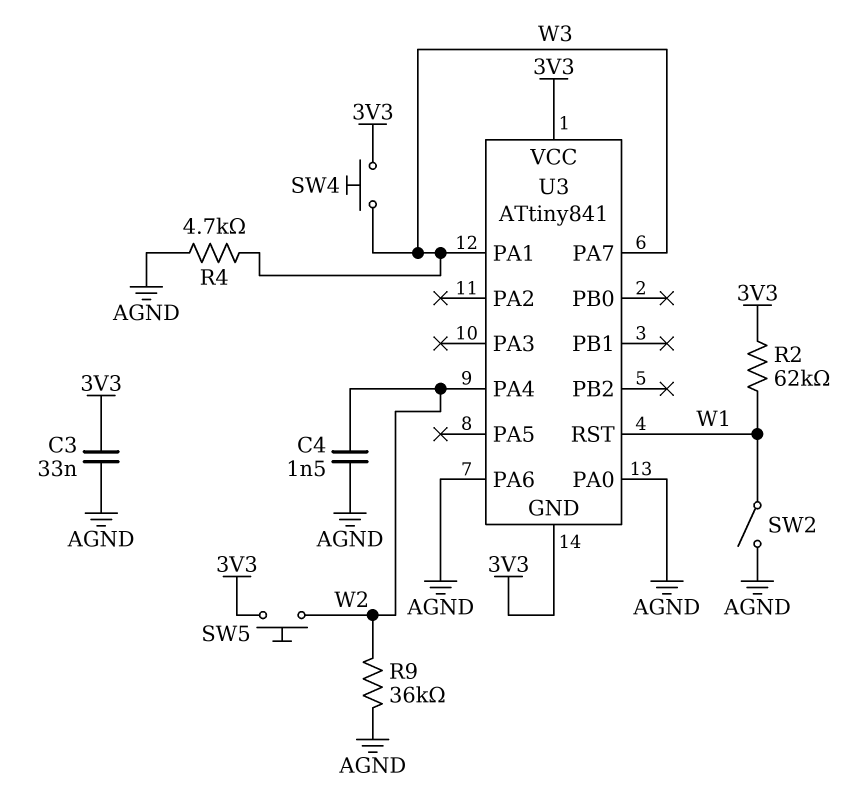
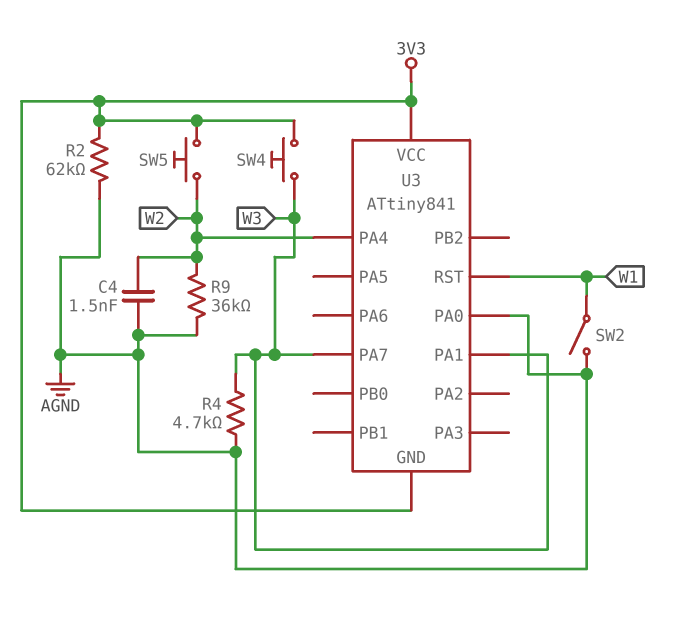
C3: 33nF (3V3, AGND) -> none
R2: 62k (3V3, W1) -> 62k (3V3, AGND)
U3 pin PA6: AGND -> none

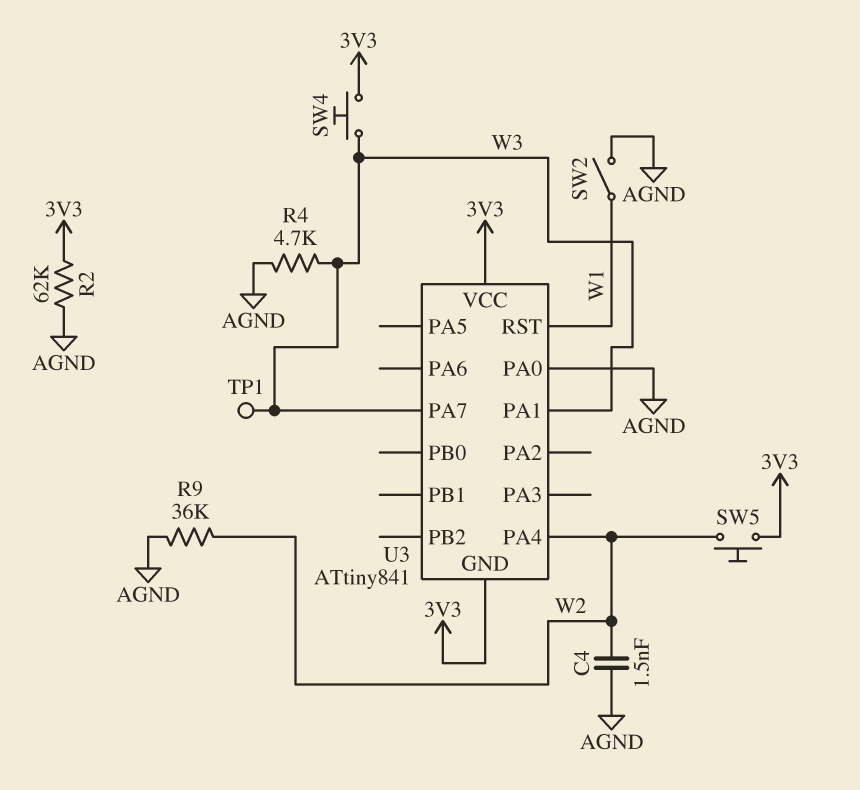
TP1: none -> test point (W3)

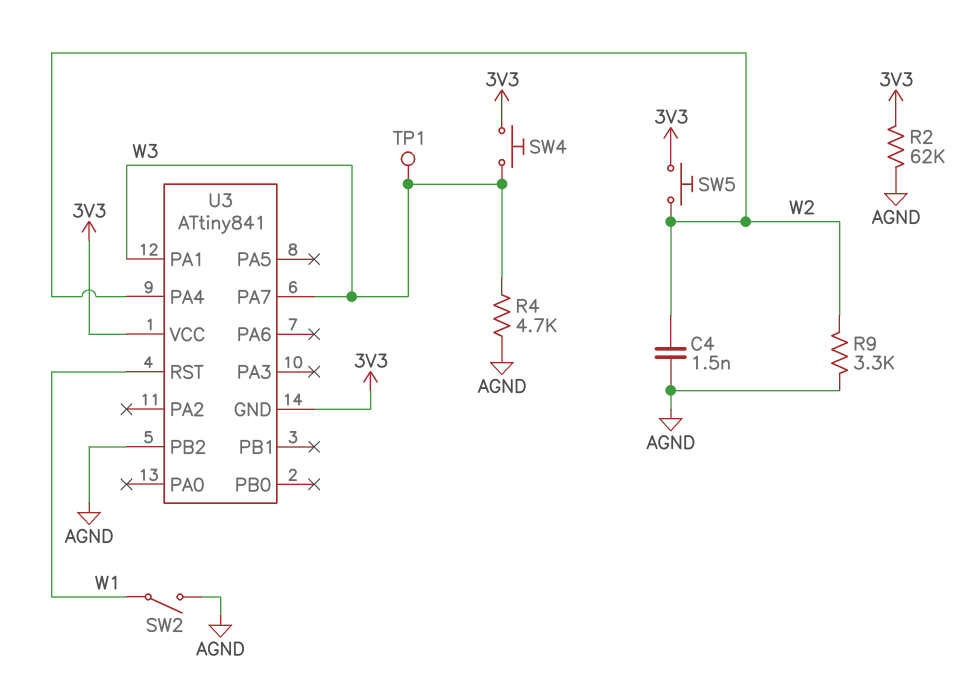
R9: 36k (AGND, W2) -> 3.3k (AGND, W2)
U3 pin PA0: AGND -> none
U3 pin PB2: none -> AGND

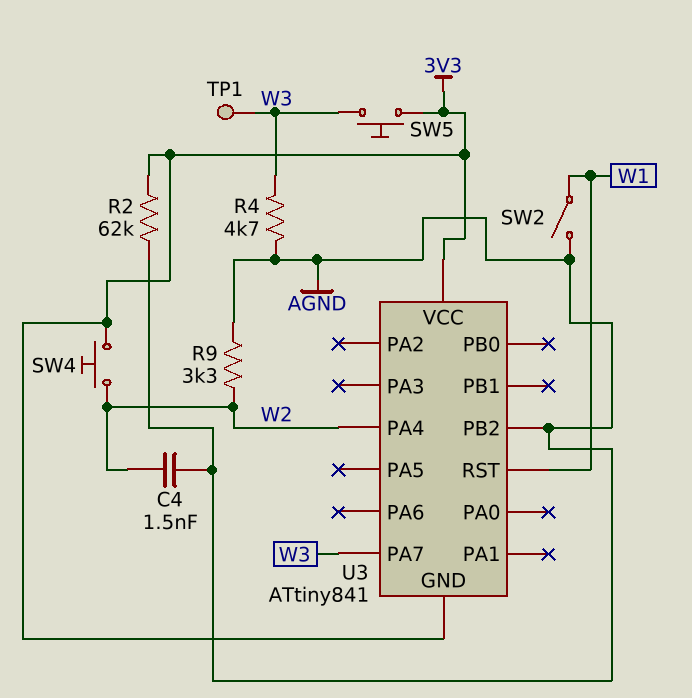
SW4: button (3V3, W3) -> button (3V3, W2)
SW5: button (3V3, W2) -> button (3V3, W3)
U3 pin PA1: W3 -> none

